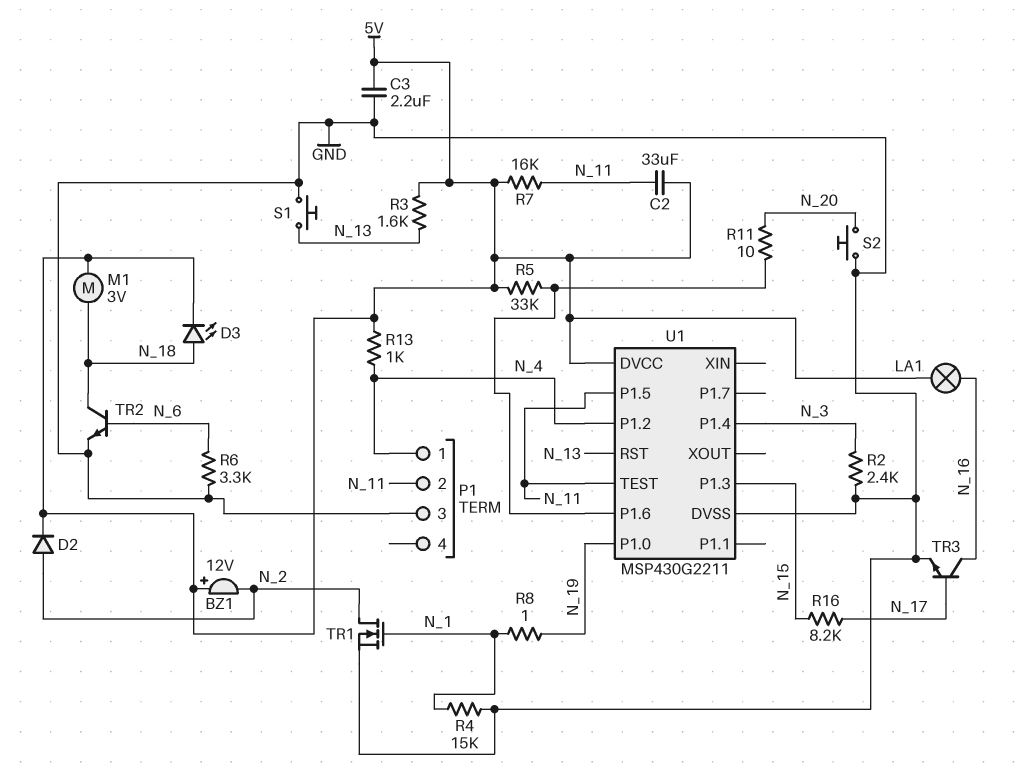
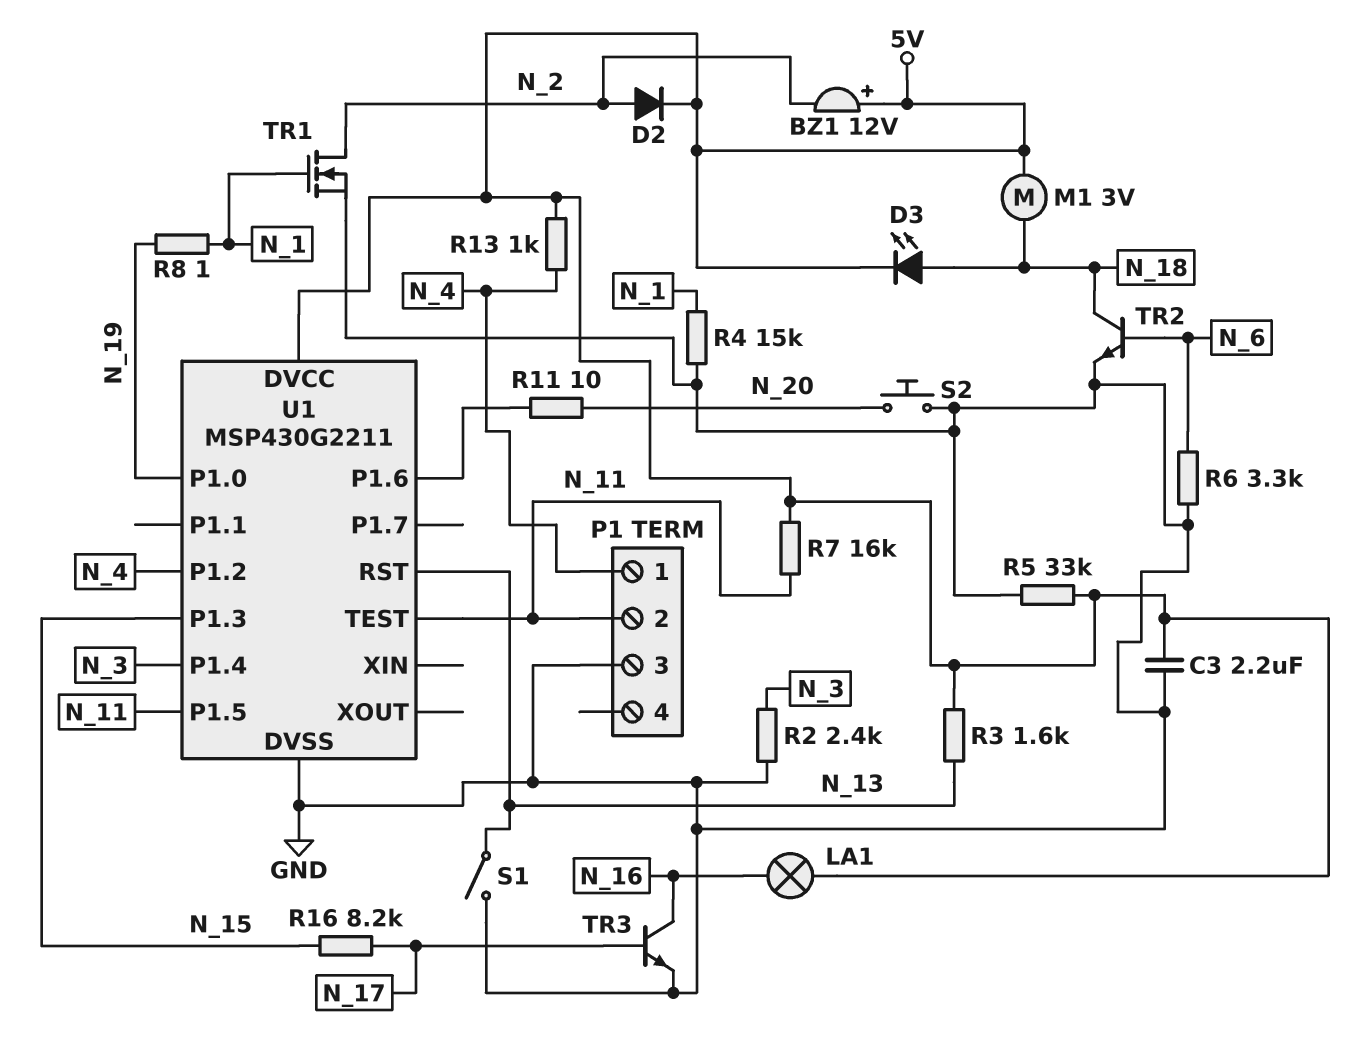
C2: 33uF (5V, N_11) -> none
R5: 33k (5V, U1/P1.6) -> 33k (5V, GND)
S1: button (GND, N_13) -> switch (GND, N_13)

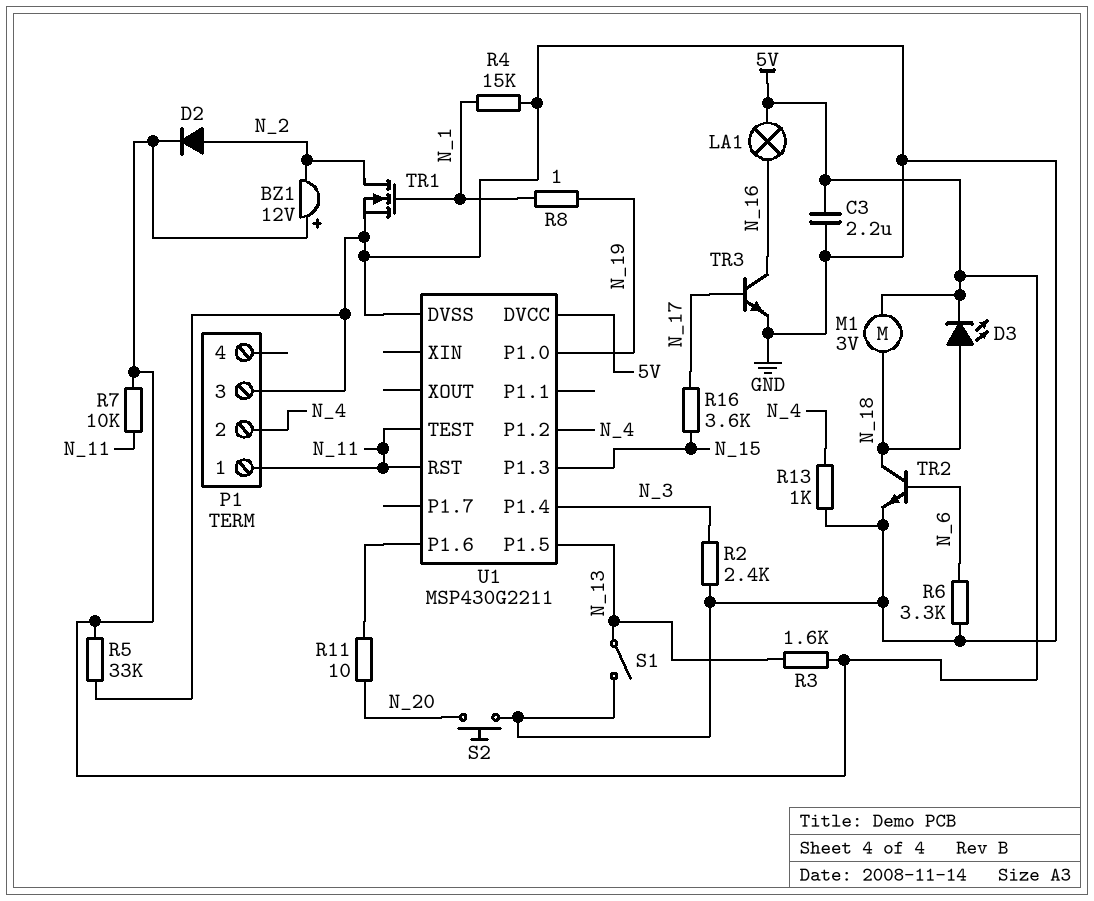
P1 pin 1: N_4 -> N_11
P1 pin 2: N_11 -> N_4
R7: 16k (5V, N_11) -> 10k (5V, N_11)
R13: 1k (5V, N_4) -> 1k (GND, N_4)
R16: 8.2k (N_15, N_17) -> 3.6k (N_15, N_17)
U1 pin P1.5: N_11 -> N_13
U1 pin RST: N_13 -> N_11

